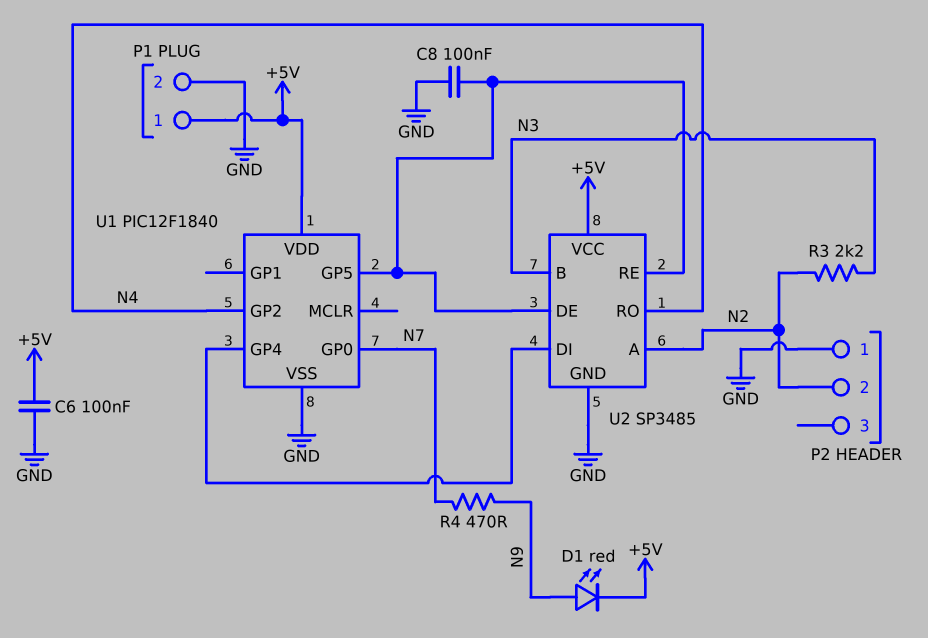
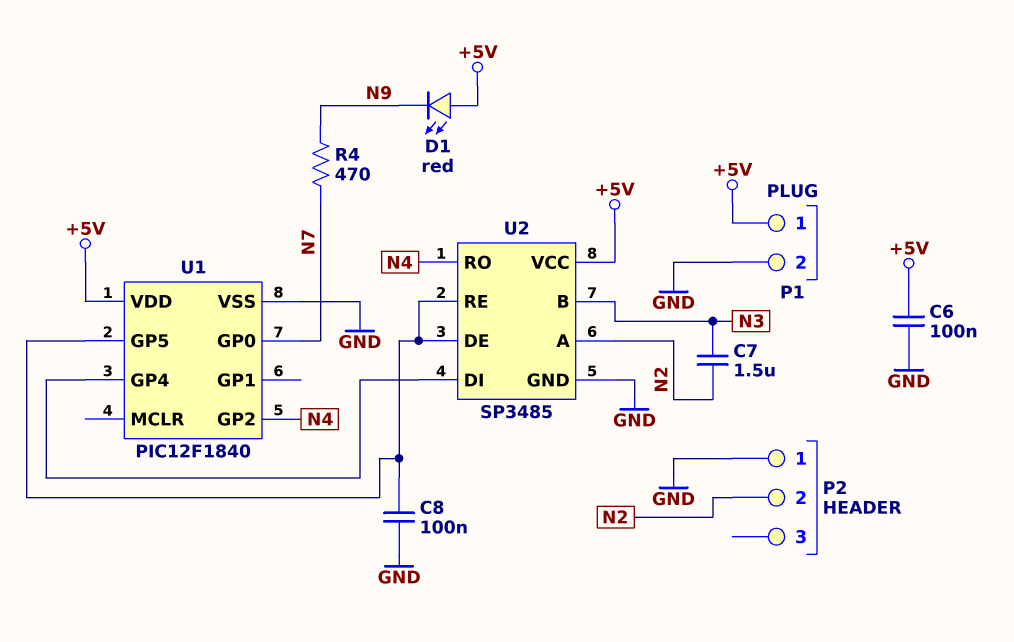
C7: none -> 1.5uF (N2, N3)
D1: LED red (A N9, K +5V) -> LED red (A +5V, K N9)
R3: 2.2k (N2, N3) -> none

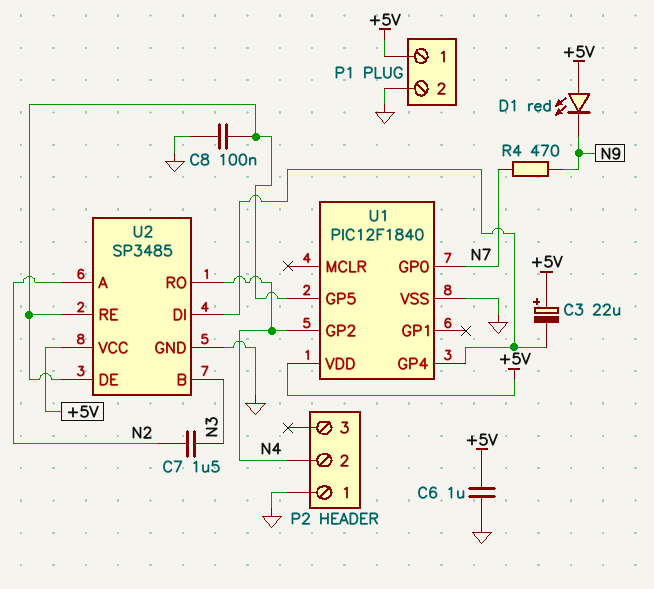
C3: none -> 22uF (plus +5V, minus U1/GP4)
C6: 100nF (+5V, GND) -> 1uF (+5V, GND)
P2 pin 2: N2 -> N4

